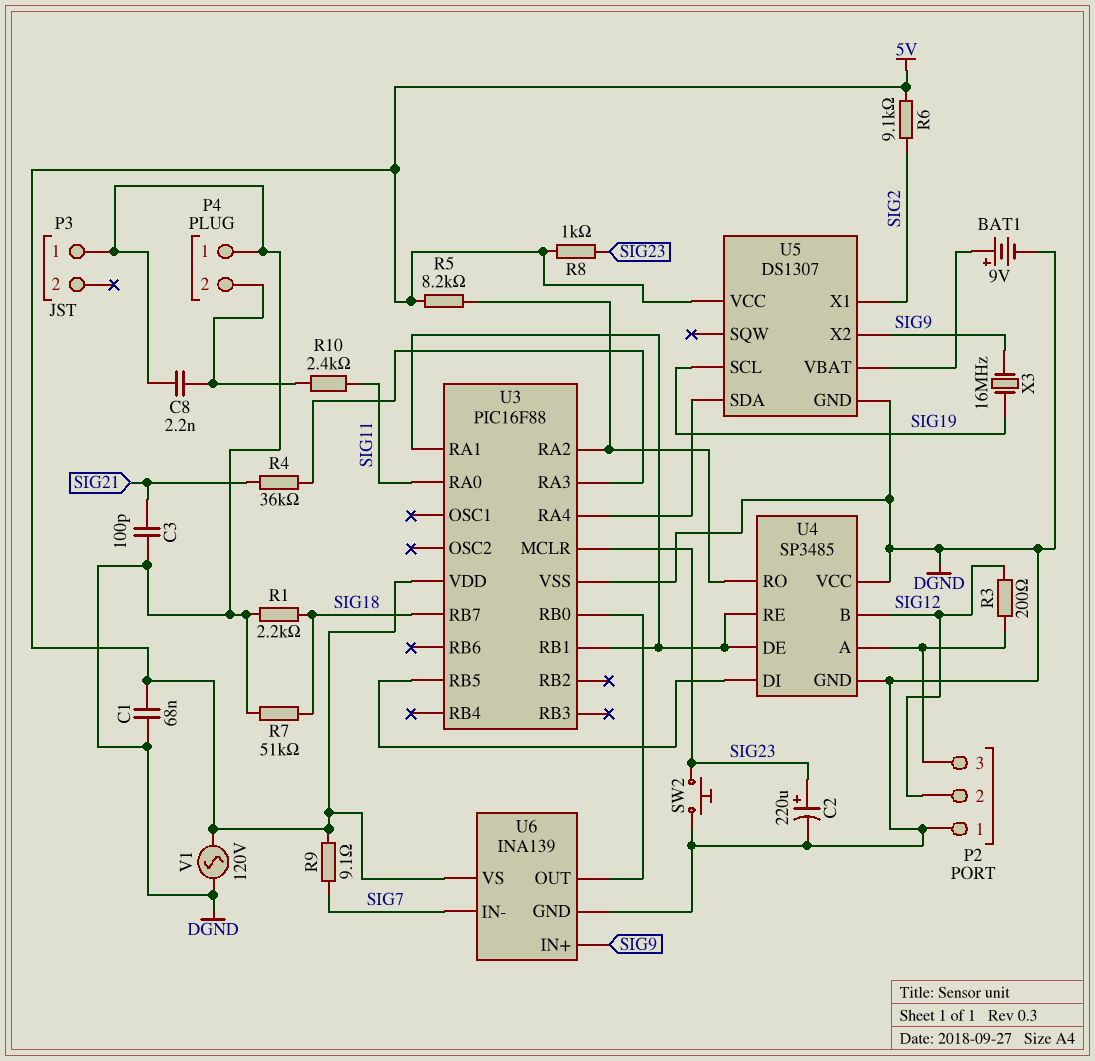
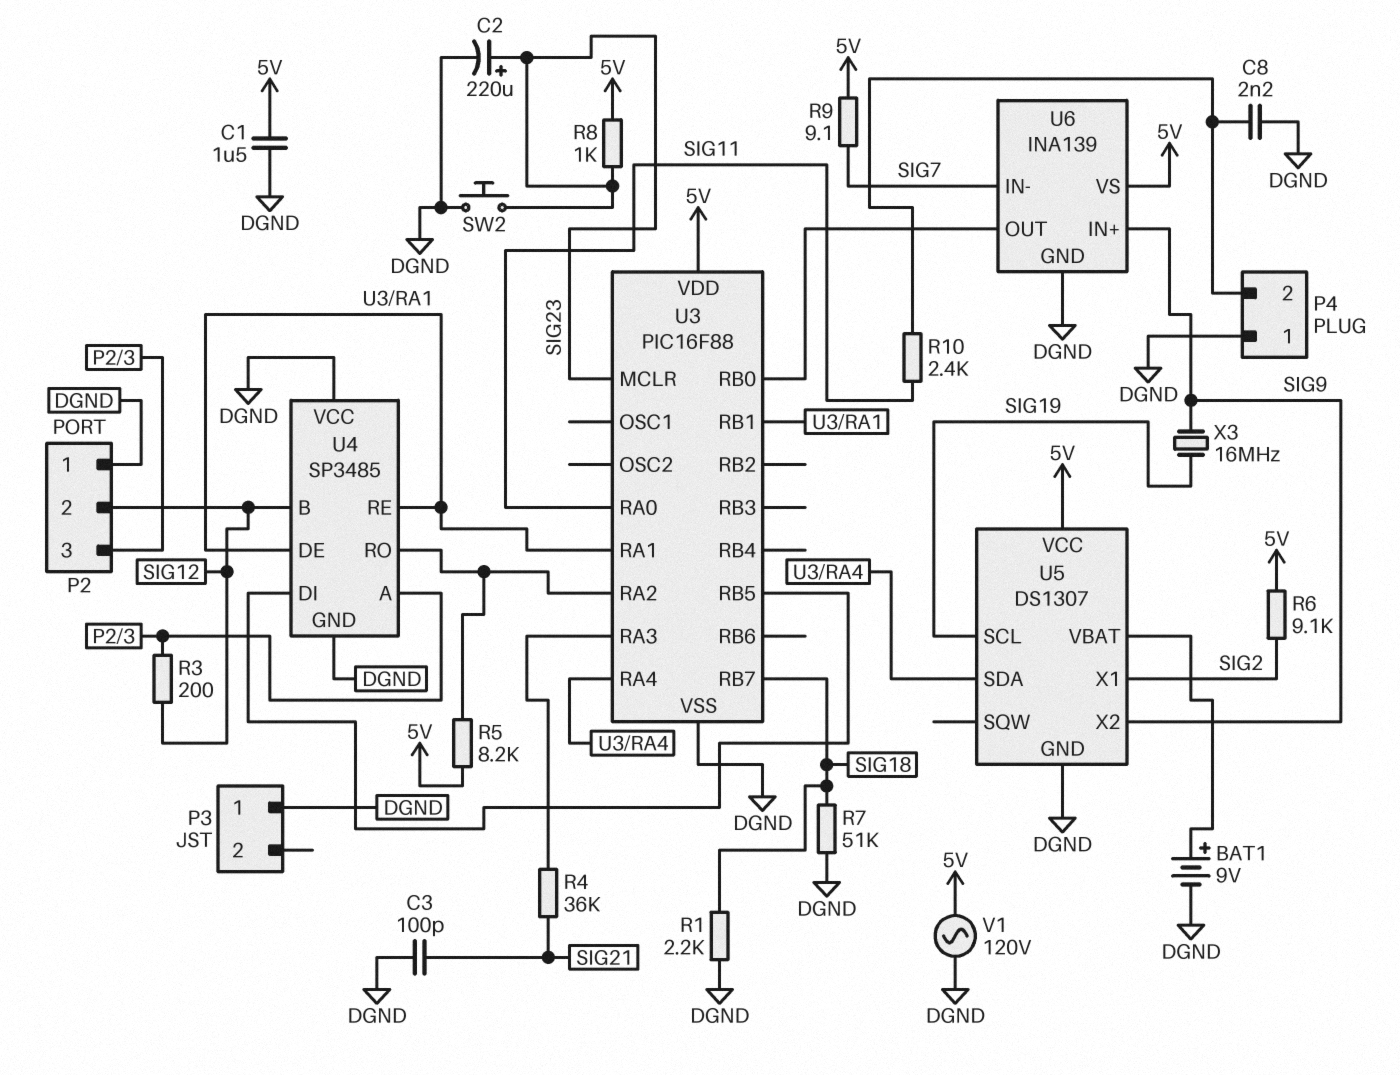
C1: 68nF (5V, DGND) -> 1.5uF (5V, DGND)

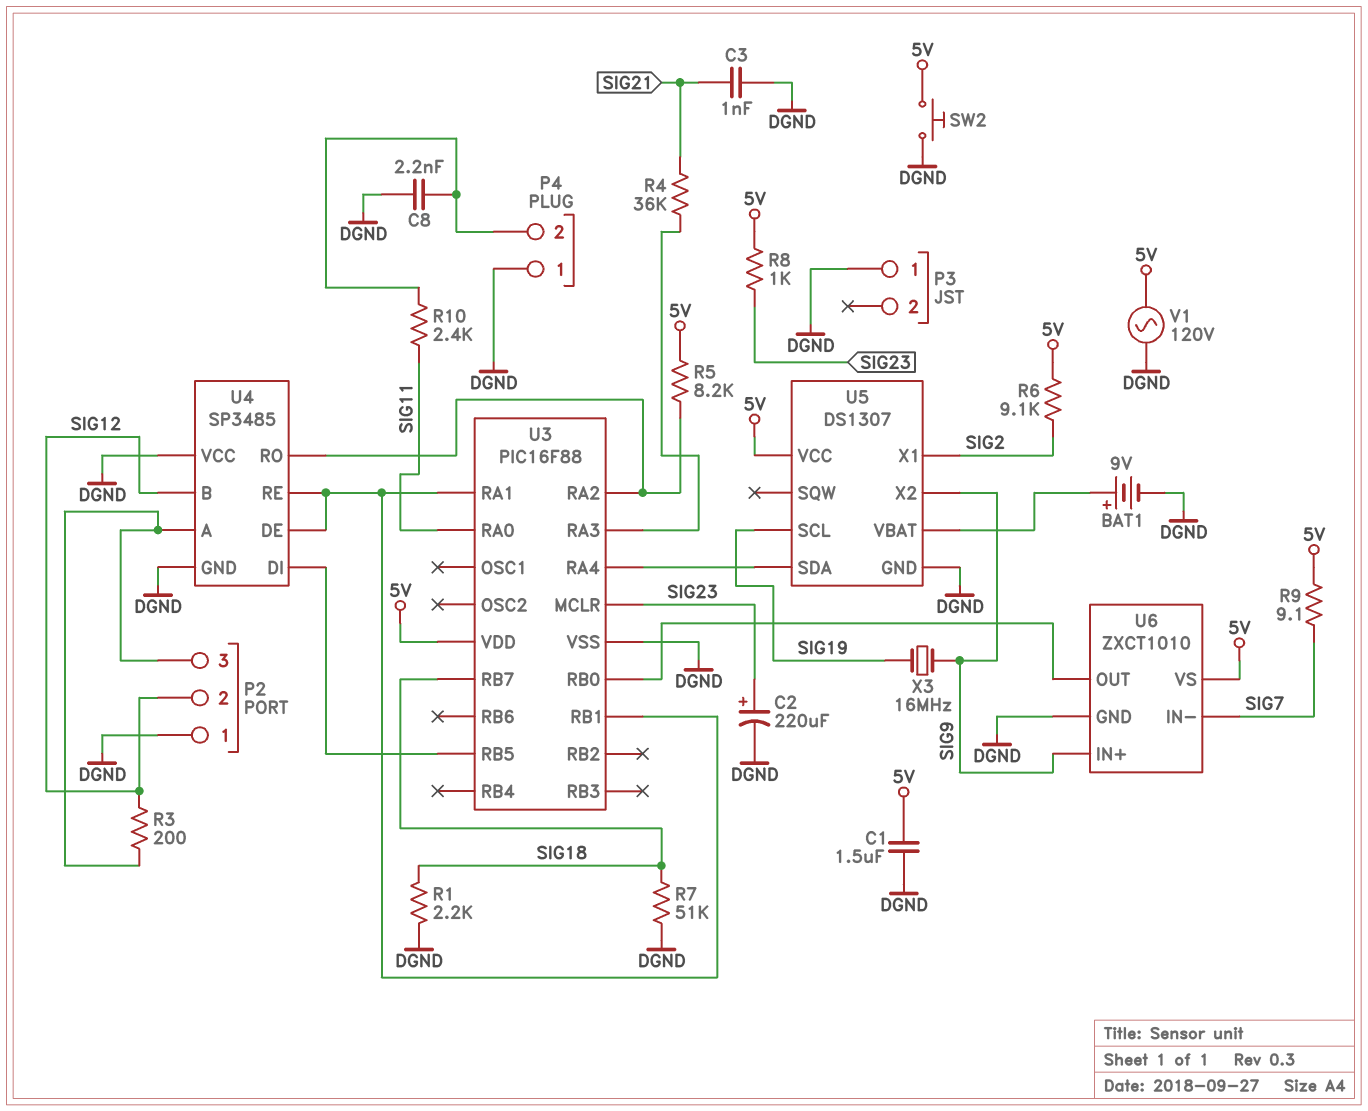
C3: 100pF (DGND, SIG21) -> 1nF (DGND, SIG21)
SW2: button (DGND, SIG23) -> button (5V, DGND)
U6: INA139 -> ZXCT1010

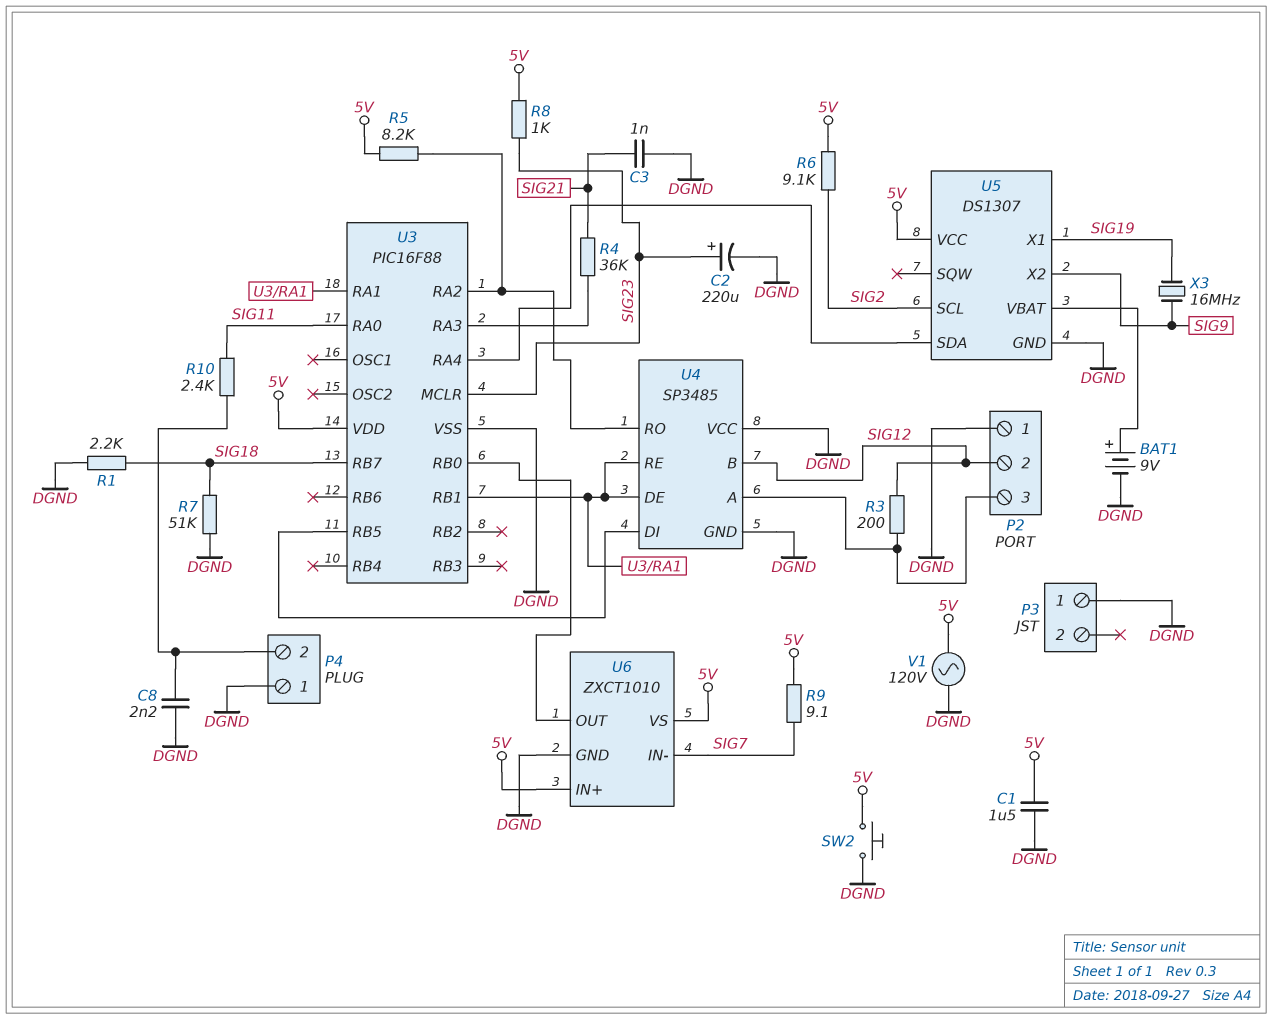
U5 pin SCL: SIG19 -> SIG2
U5 pin X1: SIG2 -> SIG19
U6 pin IN+: SIG9 -> 5V

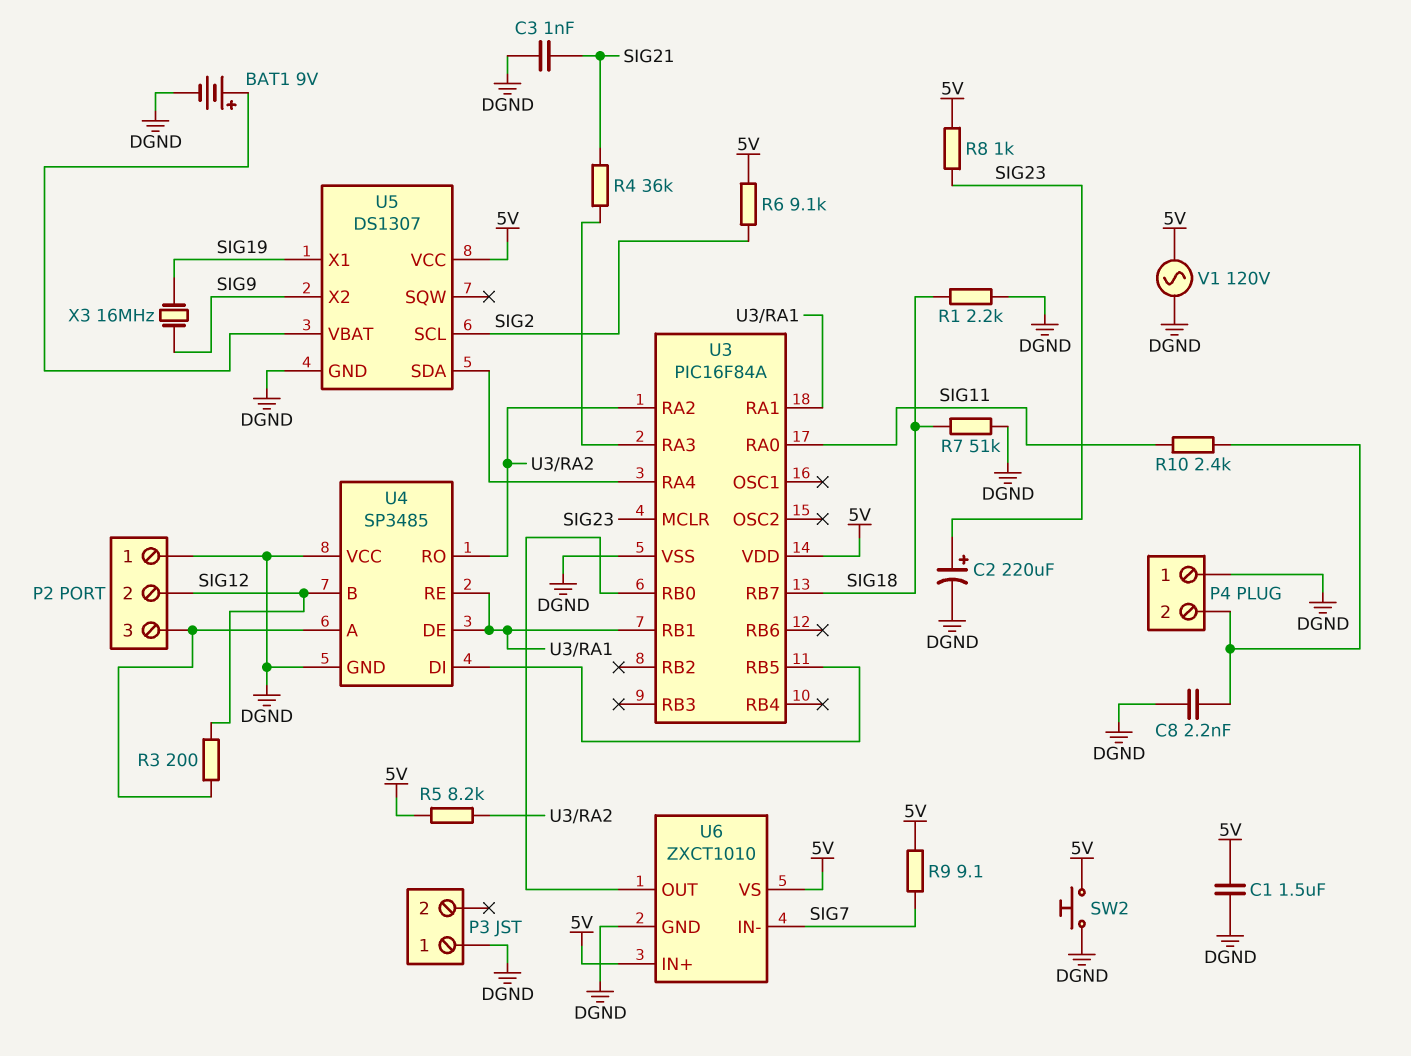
U3: PIC16F88 -> PIC16F84A

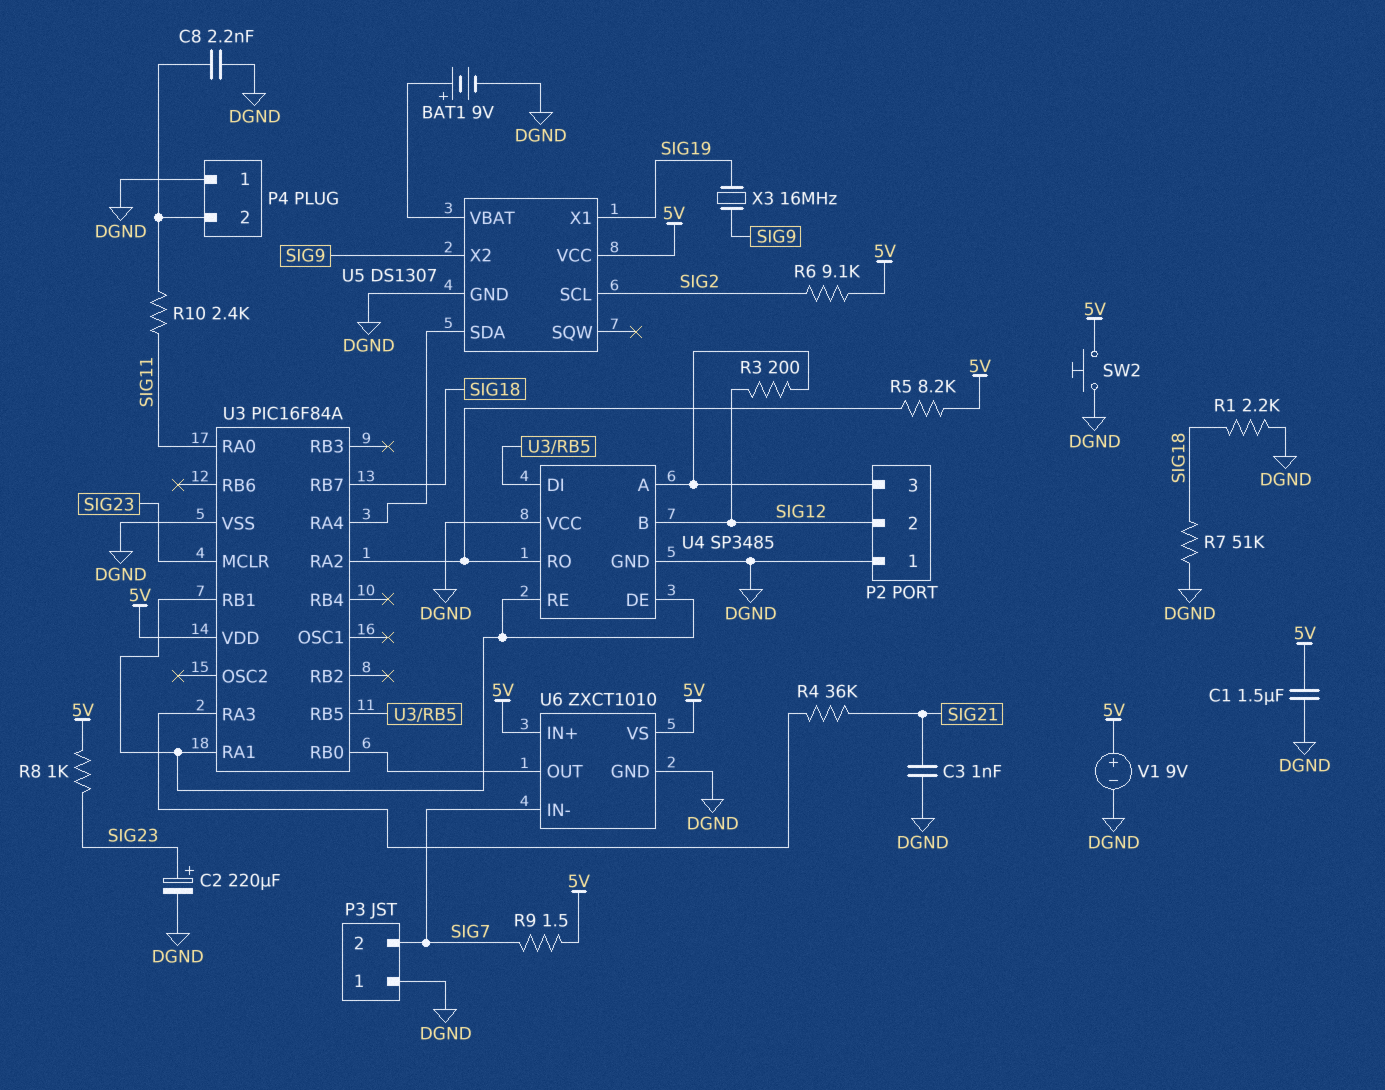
P3 pin 2: none -> SIG7
R9: 9.1 (5V, SIG7) -> 1.5 (5V, SIG7)
V1: AC 120V (5V, DGND) -> 9V (plus 5V, minus DGND)

